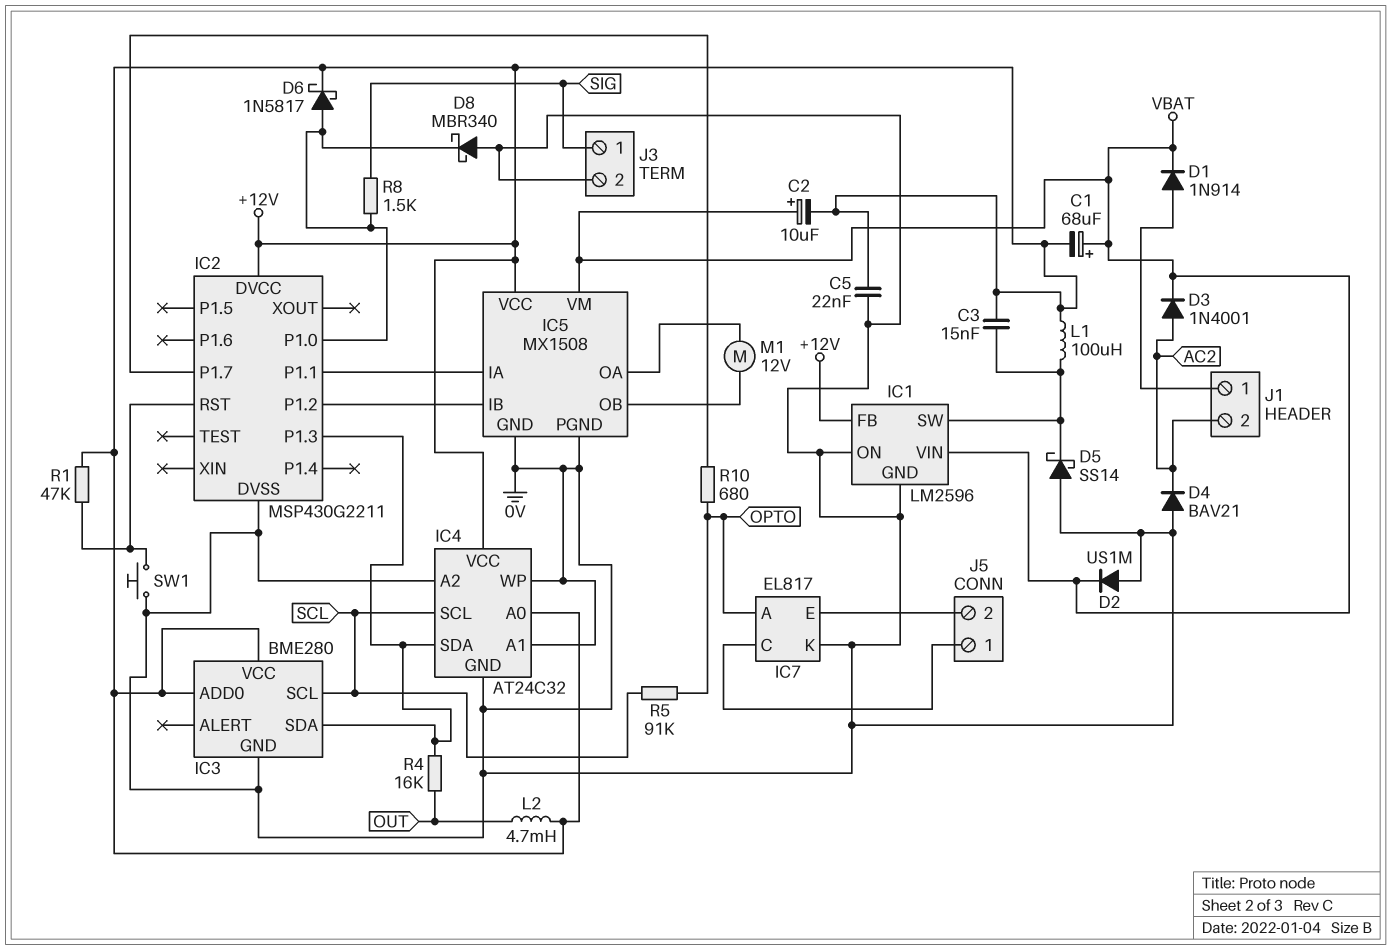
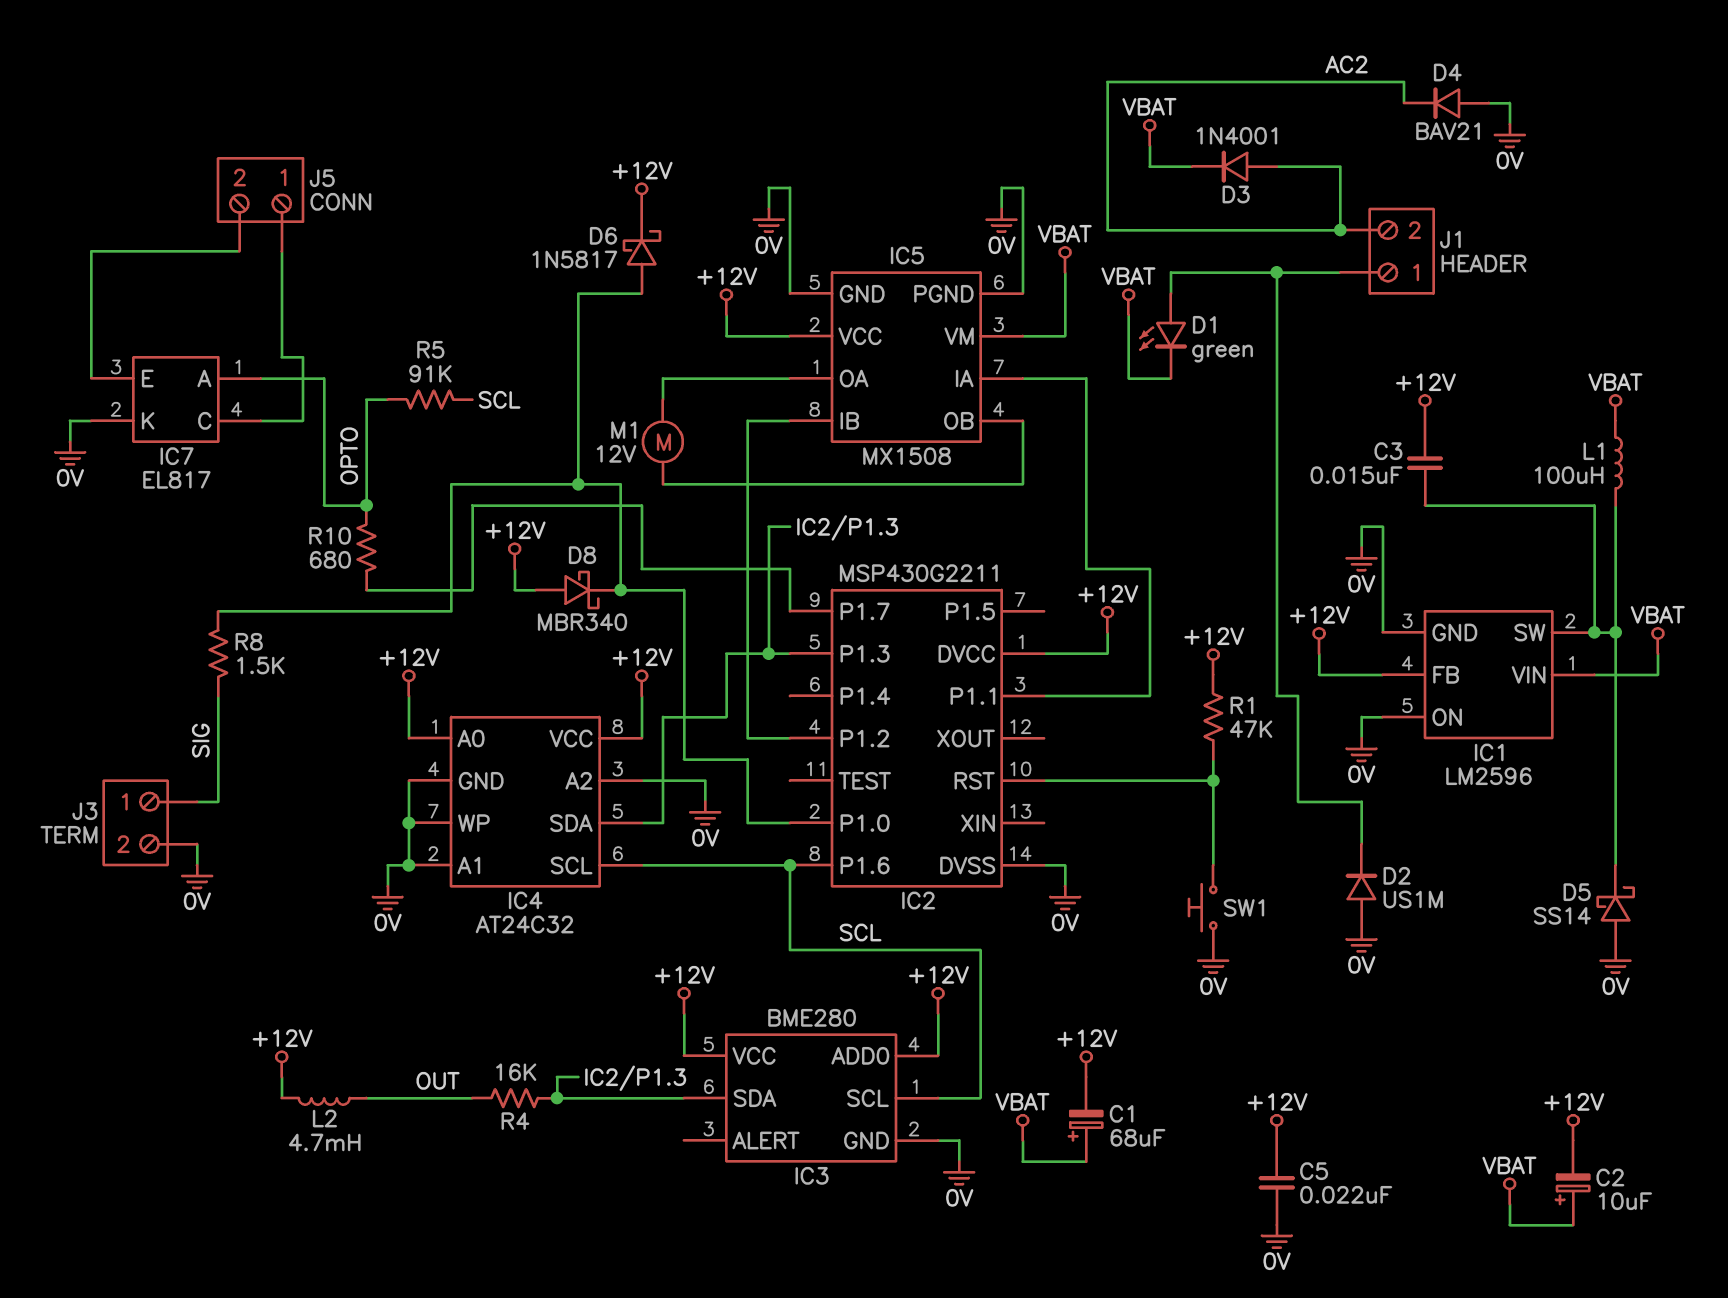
D1: diode 1N914 (A J1/1, K VBAT) -> LED green (A J1/1, K VBAT)
D2: diode US1M (A 0V, K VBAT) -> diode US1M (A 0V, K J1/1)
D8: schottky MBR340 (A 0V, K IC2/P1.0) -> schottky MBR340 (A +12V, K IC2/P1.0)
IC2 pin P1.6: none -> SCL
L1: 100uH (+12V, IC1/SW) -> 100uH (IC1/SW, VBAT)

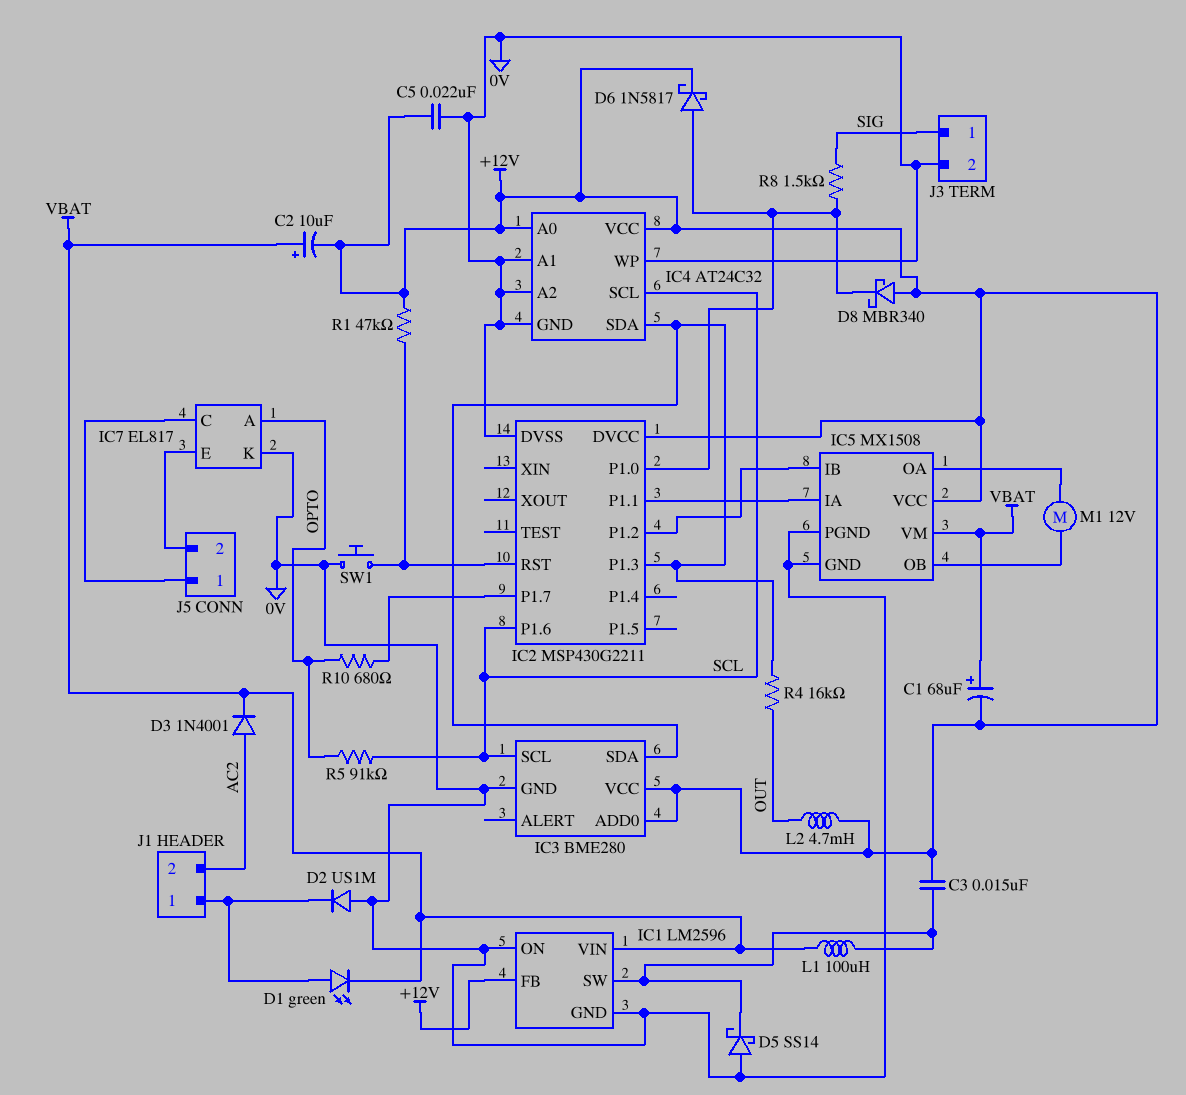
D4: diode BAV21 (A 0V, K AC2) -> none

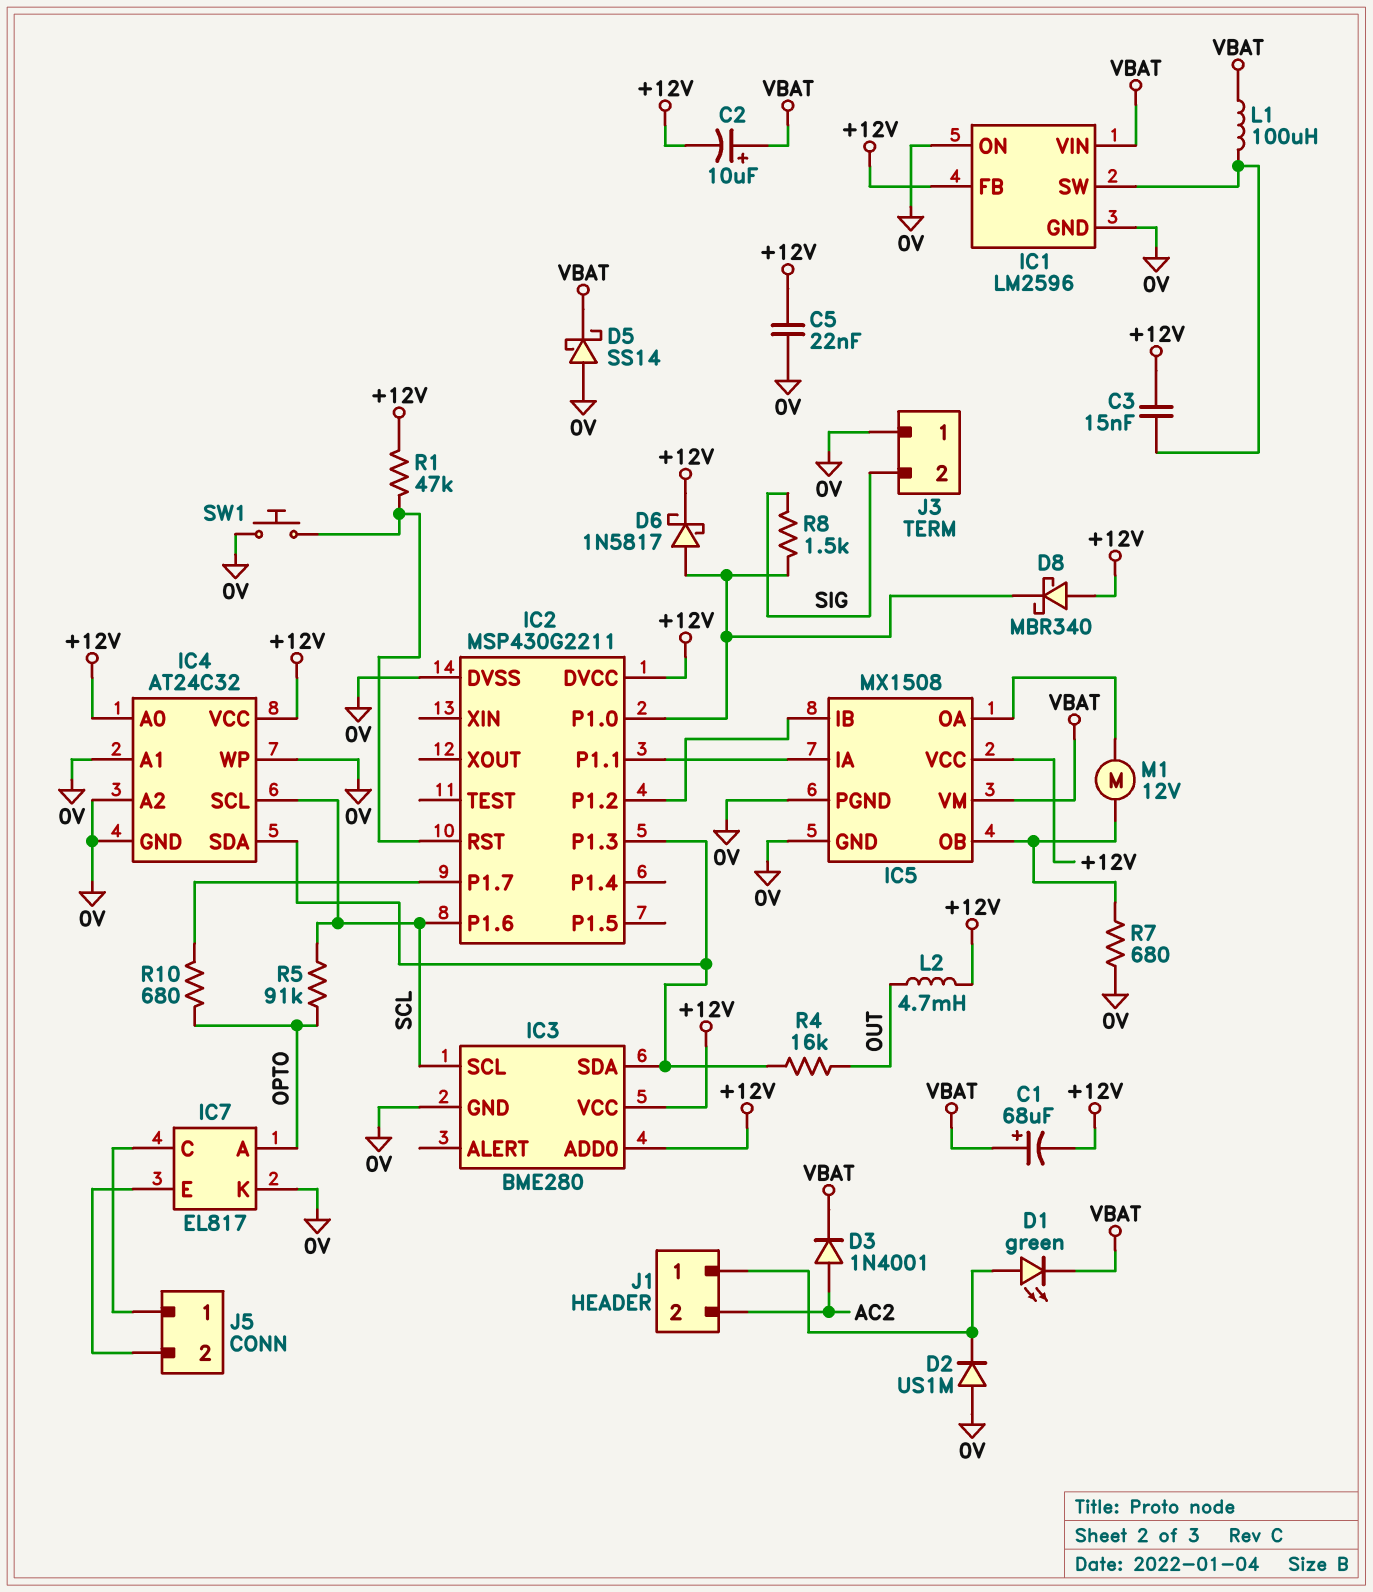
D5: schottky SS14 (A 0V, K IC1/SW) -> schottky SS14 (A 0V, K VBAT)
J3 pin 1: SIG -> 0V
J3 pin 2: 0V -> SIG
R7: none -> 680 (0V, IC5/OB)

